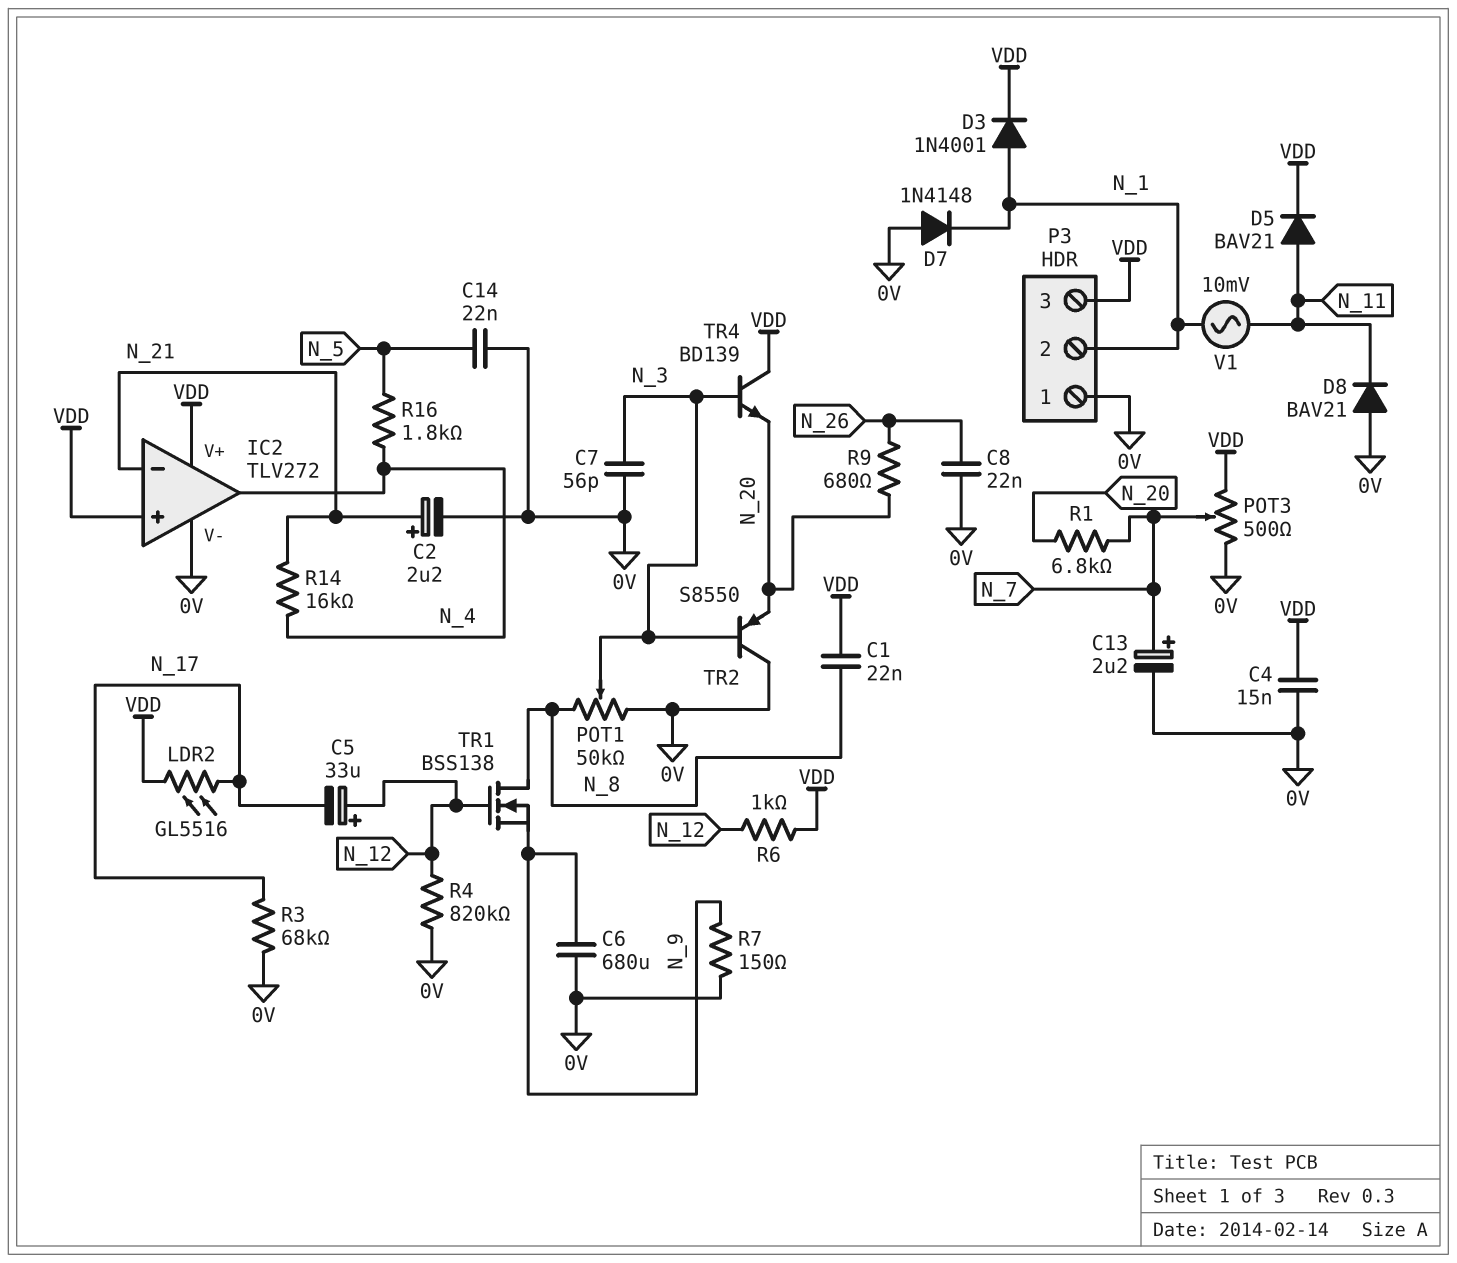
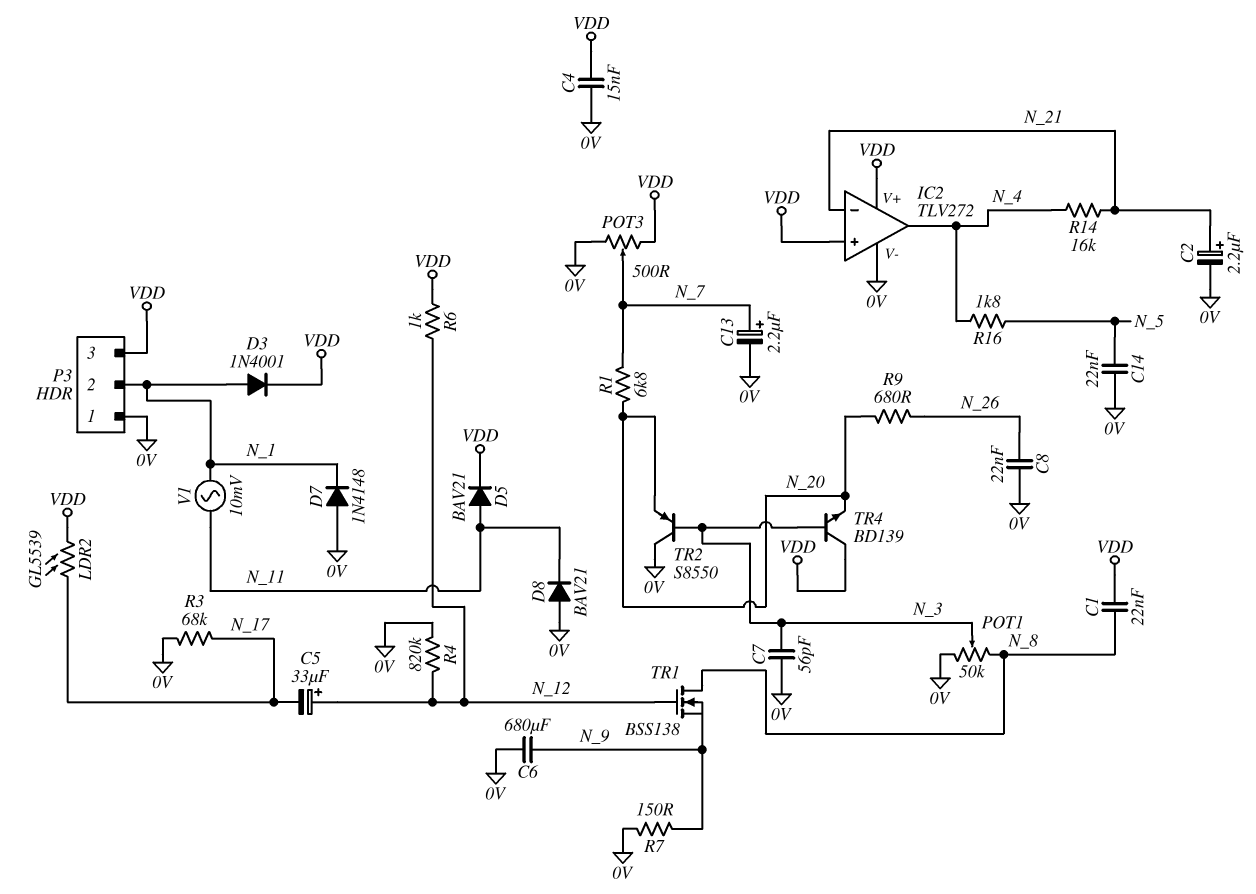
LDR2: GL5516 (N_17, VDD) -> GL5539 (N_17, VDD)

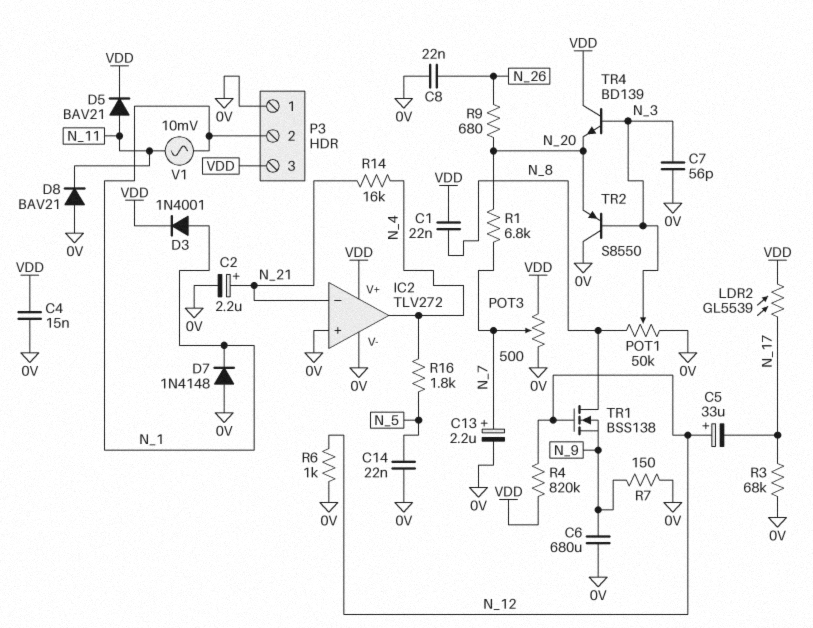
IC2 pin in+: VDD -> 0V
R4: 820k (0V, N_12) -> 820k (N_12, VDD)
R6: 1k (N_12, VDD) -> 1k (0V, N_12)

